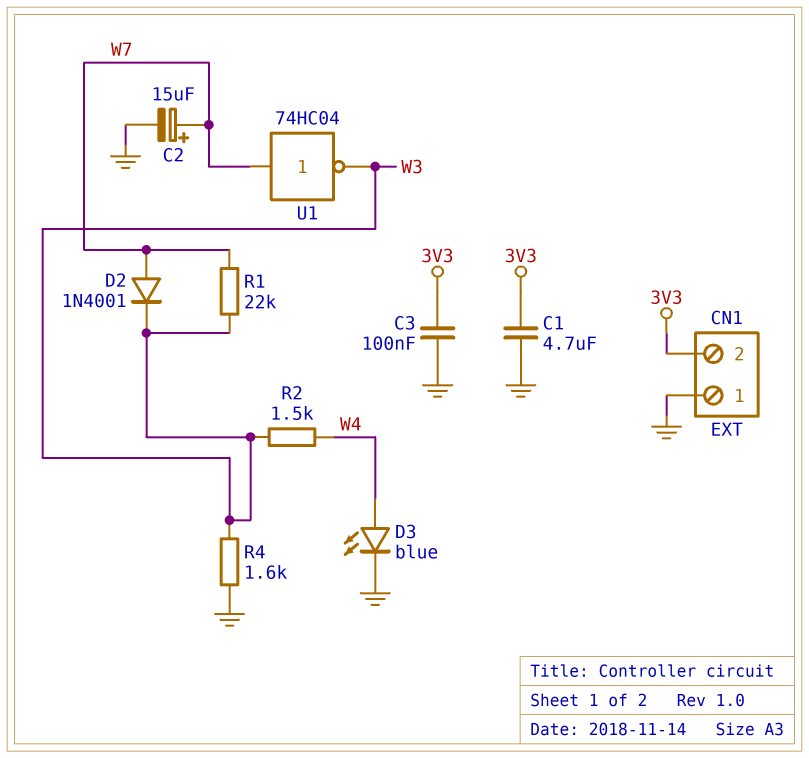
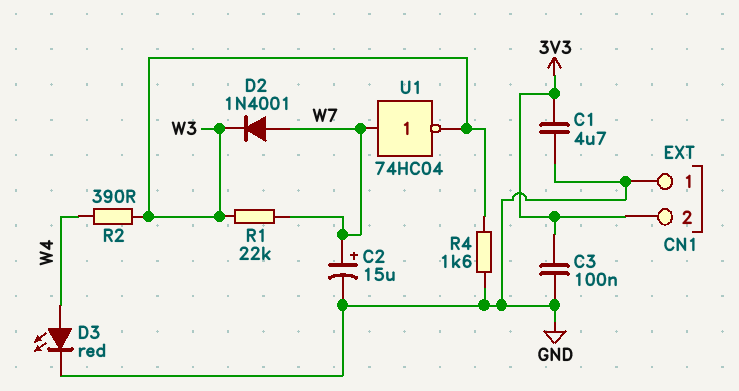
D3: LED blue (A W4, K GND) -> LED red (A W4, K GND)
R2: 1.5k (W3, W4) -> 390 (W3, W4)

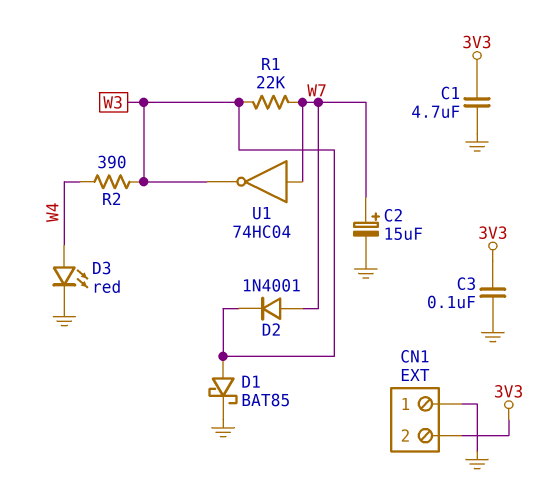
D1: none -> schottky BAT85 (A W3, K GND)
R4: 1.6k (GND, W3) -> none

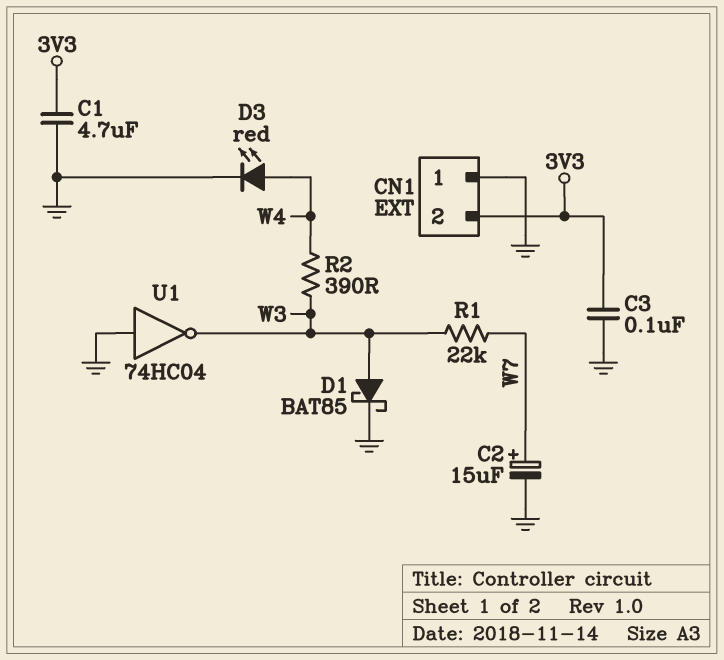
D2: diode 1N4001 (A W7, K W3) -> none
U1: NOT 74HC04 (in W7, out W3) -> NOT 74HC04 (in GND, out W3)

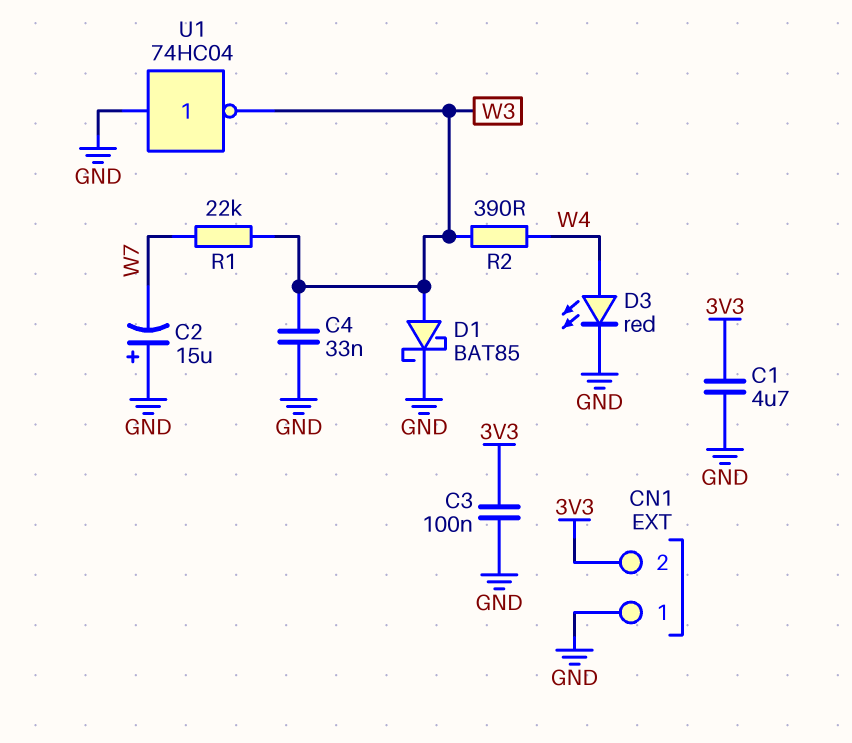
C2: 15uF (plus W7, minus GND) -> 15uF (plus GND, minus W7)
C4: none -> 33nF (GND, W3)

